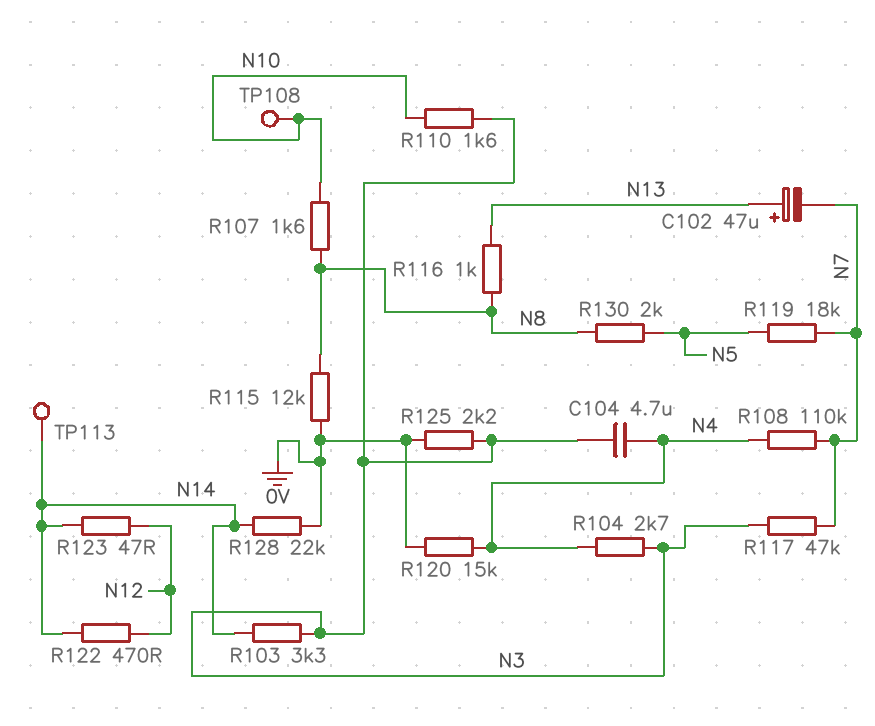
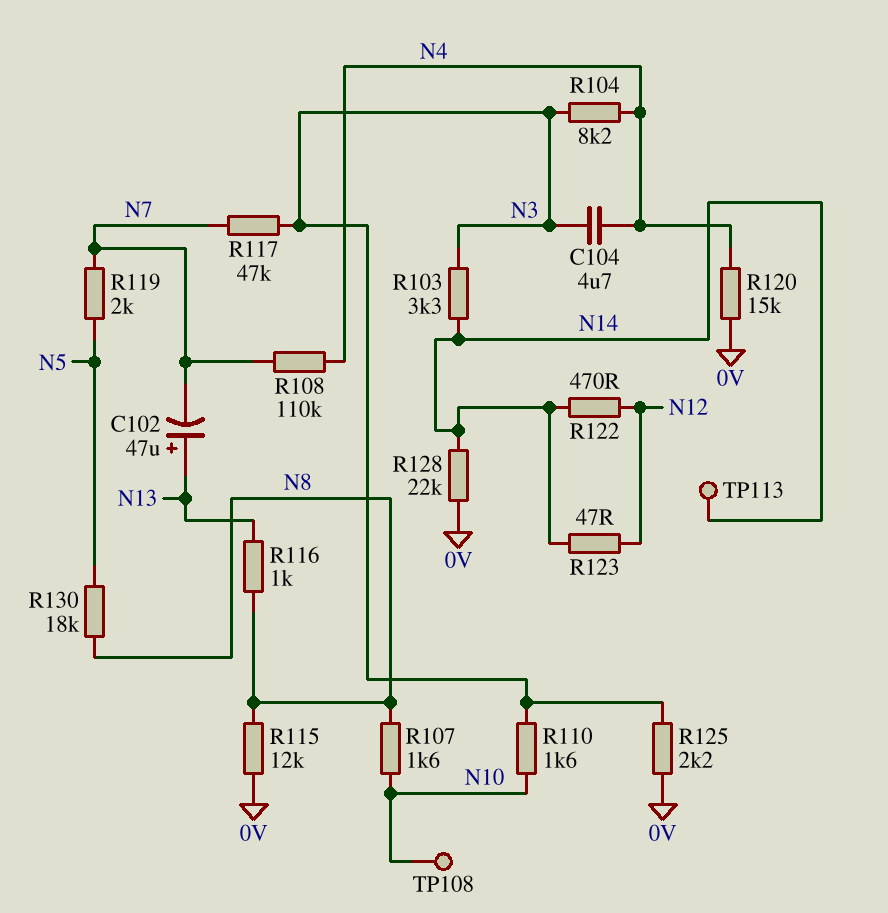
R104: 2.7k (N3, N4) -> 8.2k (N3, N4)
R119: 18k (N5, N7) -> 2k (N5, N7)
R130: 2k (N5, N8) -> 18k (N5, N8)

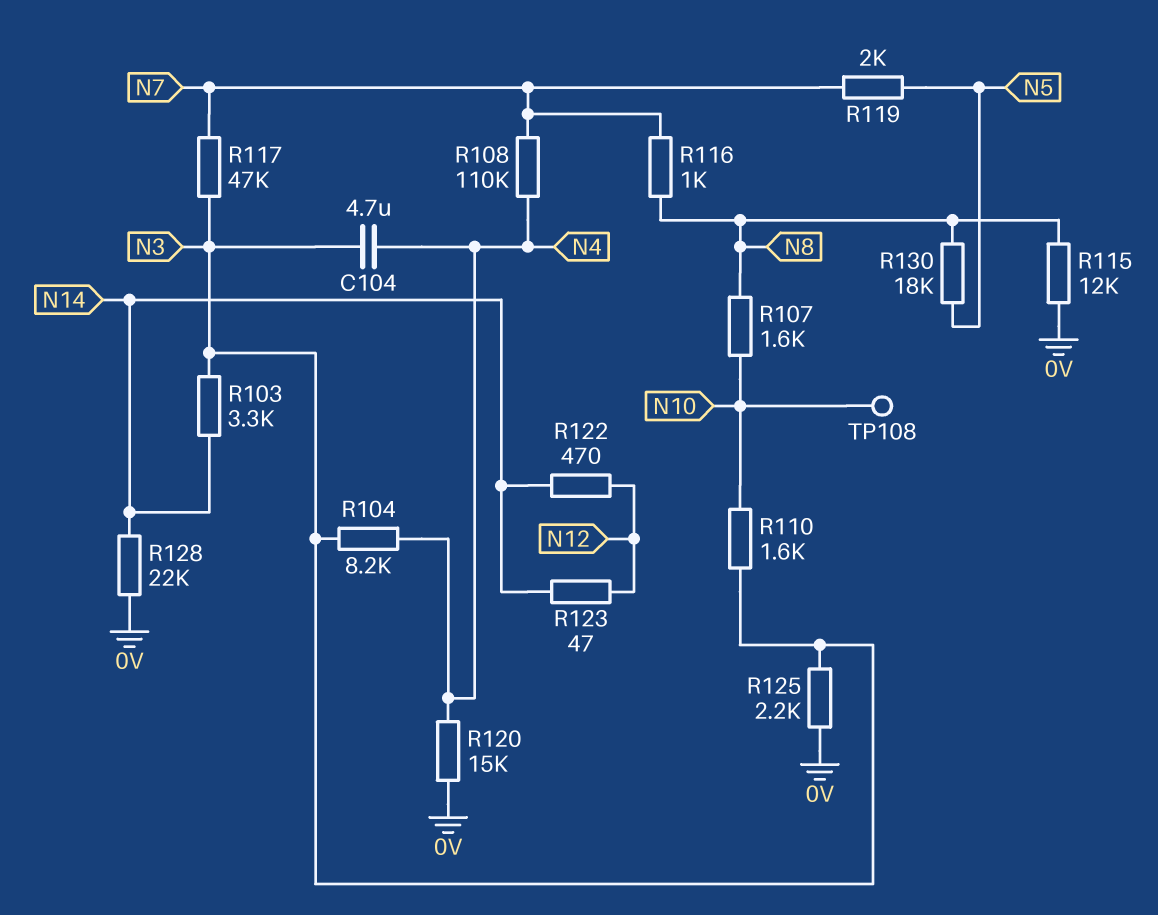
C102: 47uF (plus N13, minus N7) -> none
R116: 1k (N8, N13) -> 1k (N7, N8)
TP113: test point (N14) -> none

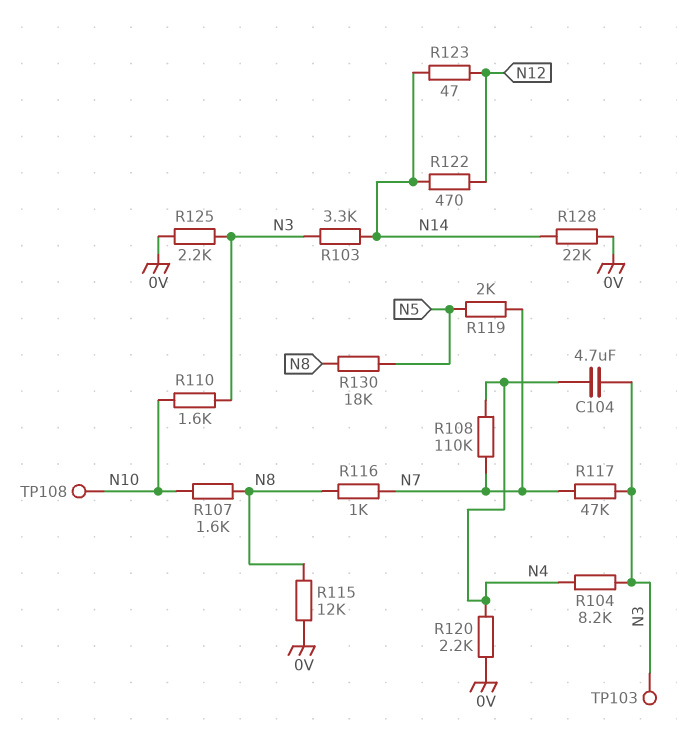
R120: 15k (0V, N4) -> 2.2k (0V, N4)
TP103: none -> test point (N3)

